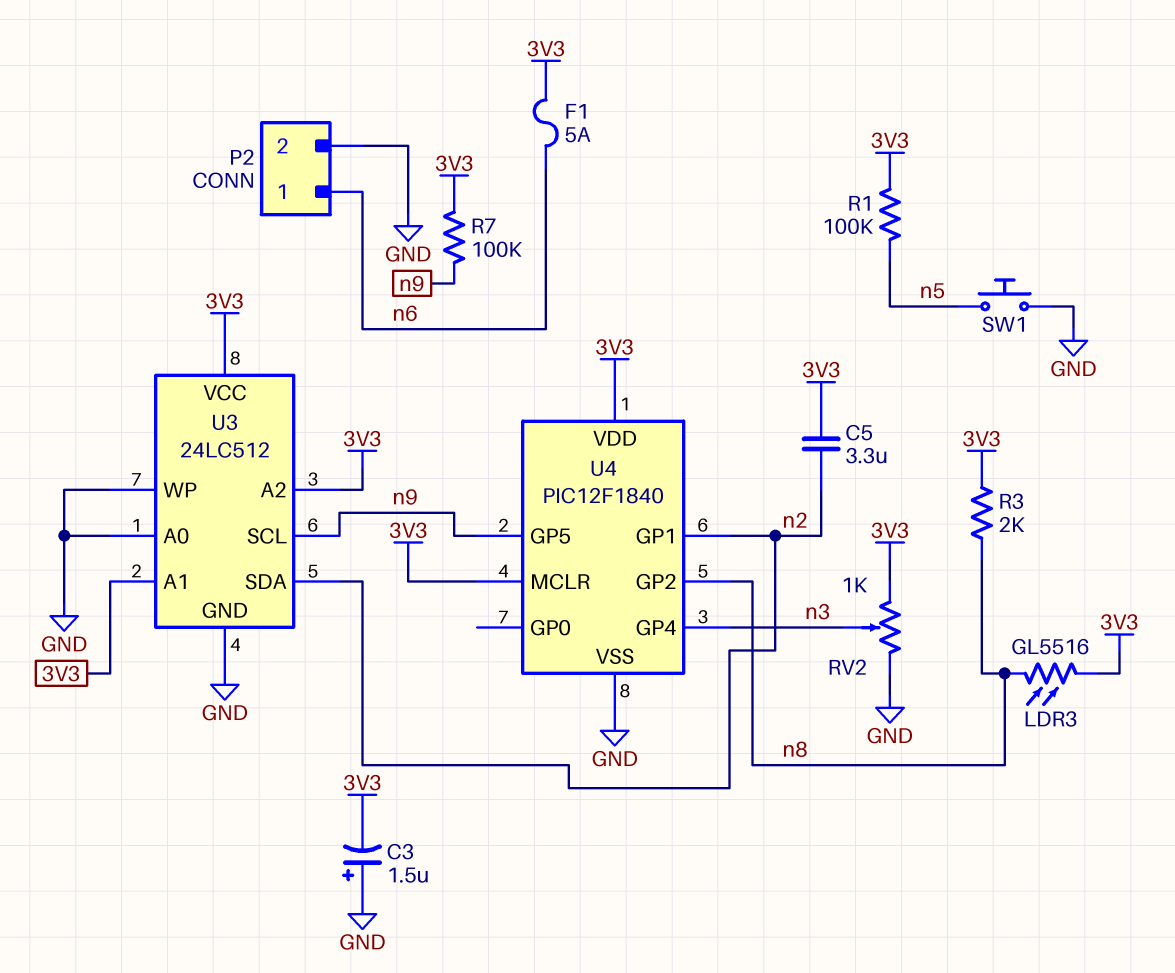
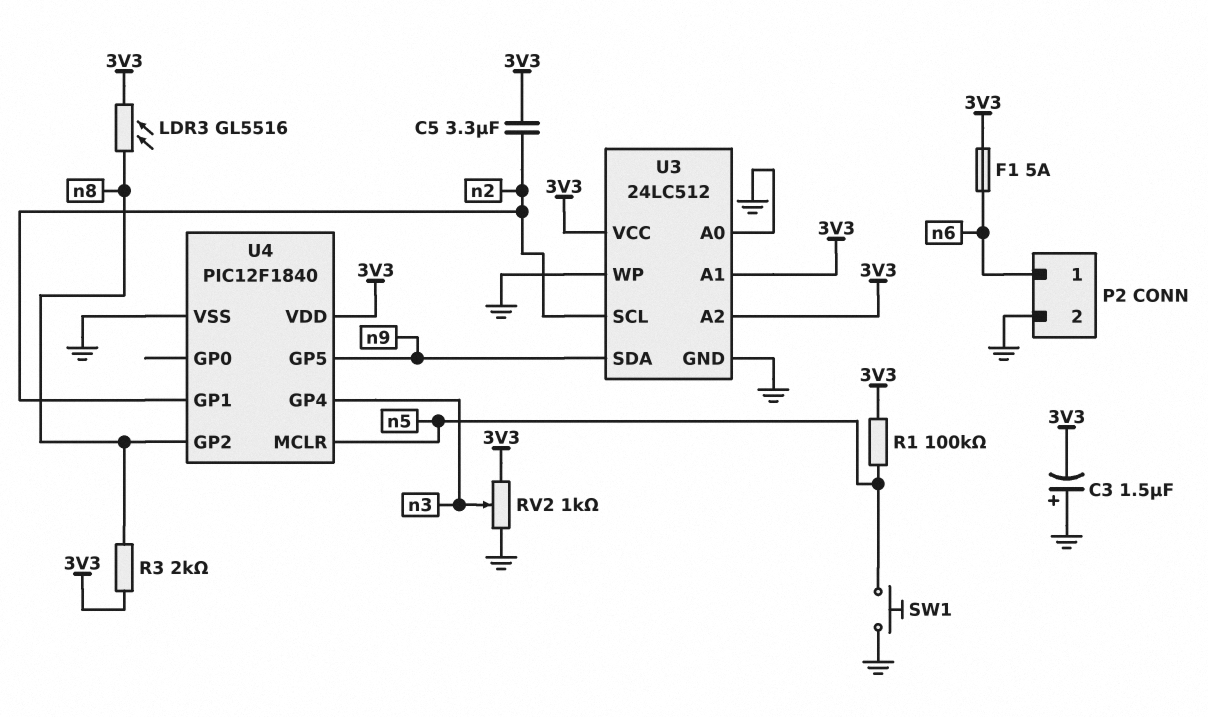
R7: 100k (3V3, n9) -> none
U3 pin SCL: n9 -> n2
U3 pin SDA: n2 -> n9
U4 pin MCLR: 3V3 -> n5

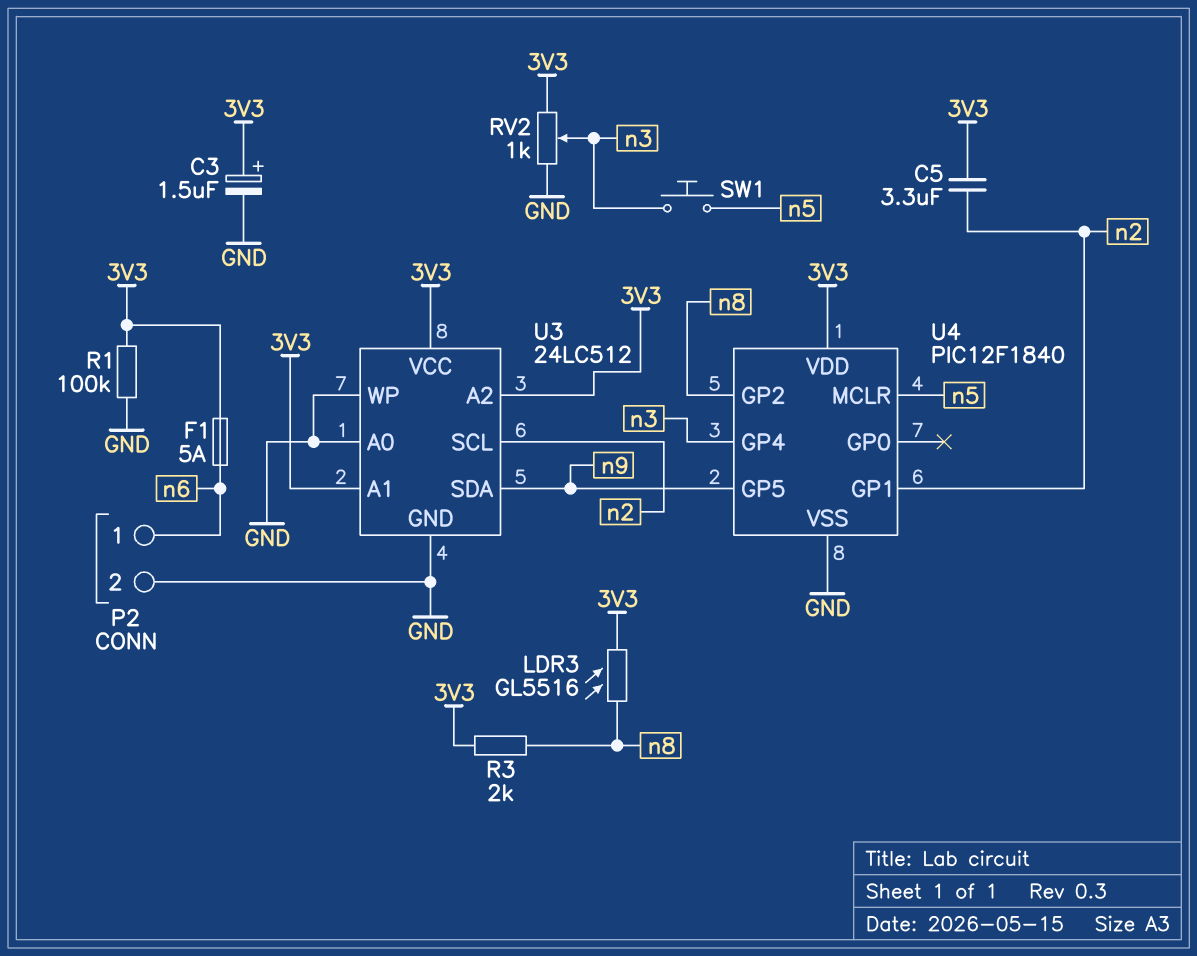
C3: 1.5uF (plus GND, minus 3V3) -> 1.5uF (plus 3V3, minus GND)
R1: 100k (3V3, n5) -> 100k (3V3, GND)
SW1: button (GND, n5) -> button (n3, n5)

